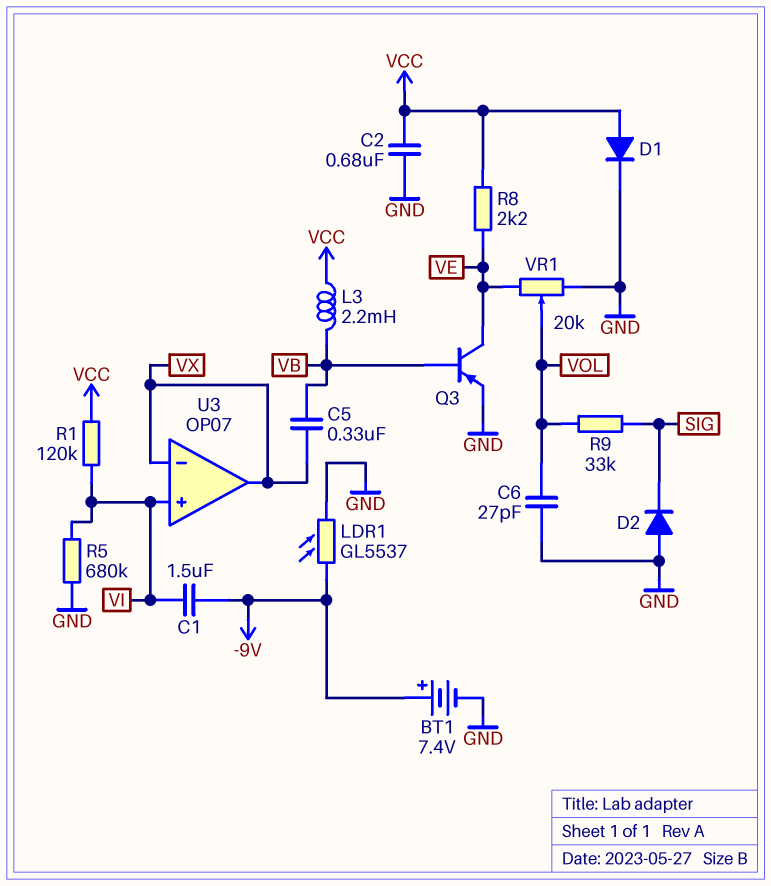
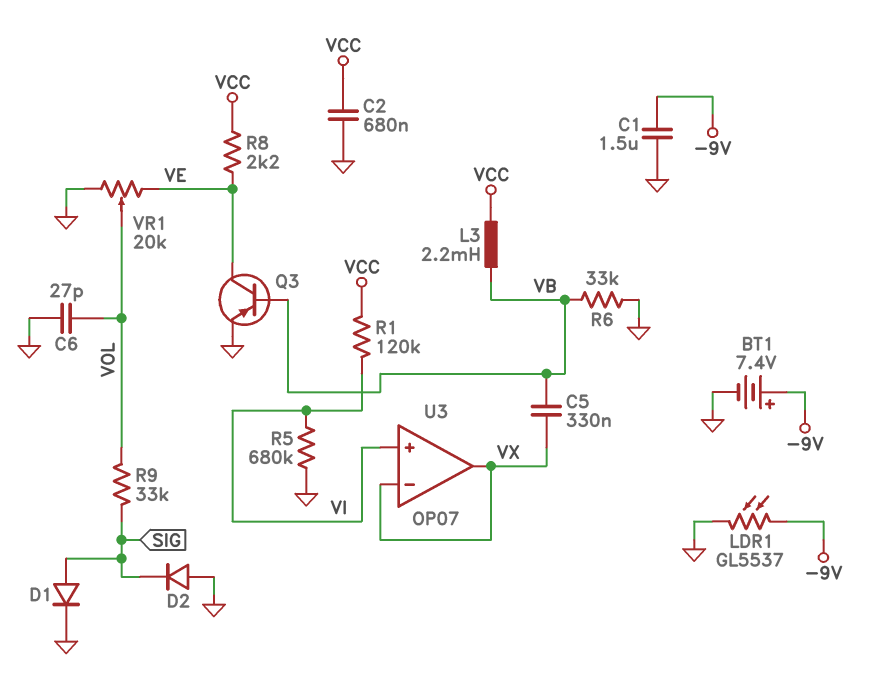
C1: 1.5uF (-9V, VI) -> 1.5uF (-9V, GND)
D1: diode (A VCC, K GND) -> diode (A SIG, K GND)
R6: none -> 33k (GND, VB)

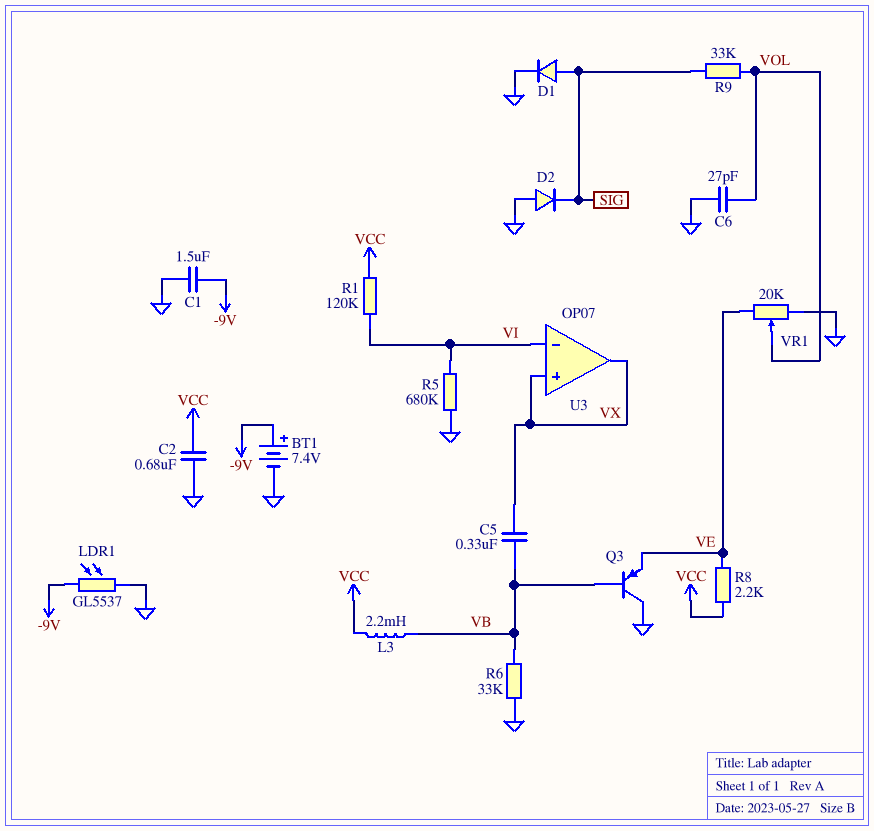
Q3: PNP (B VB, C VE, E GND) -> PNP (B VB, C GND, E VE)
U3 pin in+: VI -> VX
U3 pin in-: VX -> VI

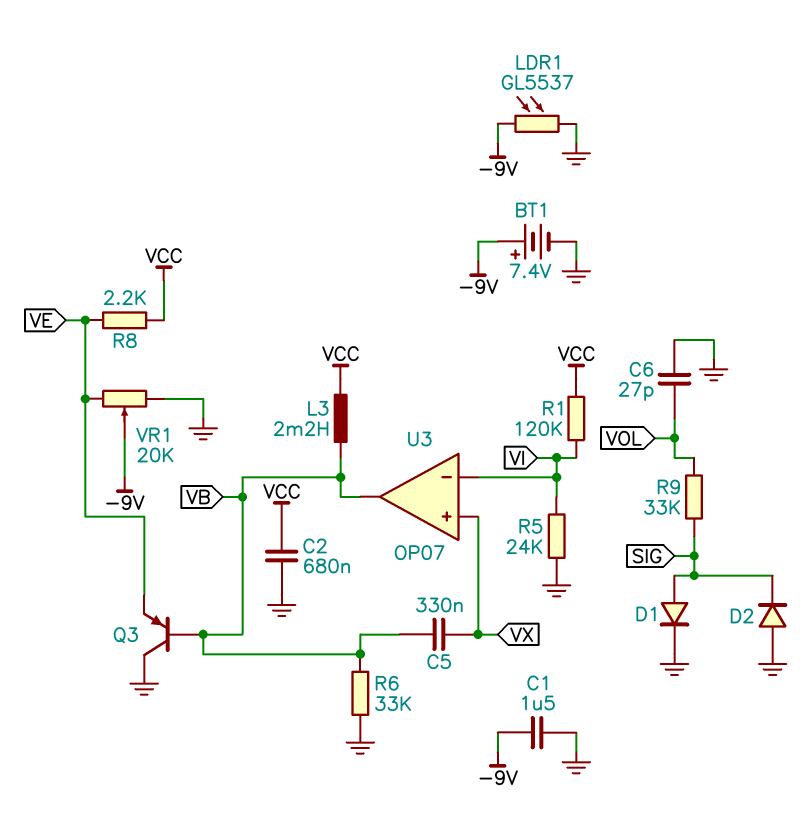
R5: 680k (GND, VI) -> 24k (GND, VI)
U3 pin out: VX -> VB
VR1: 20k (GND, VE, wiper VOL) -> 20k (GND, VE, wiper -9V)

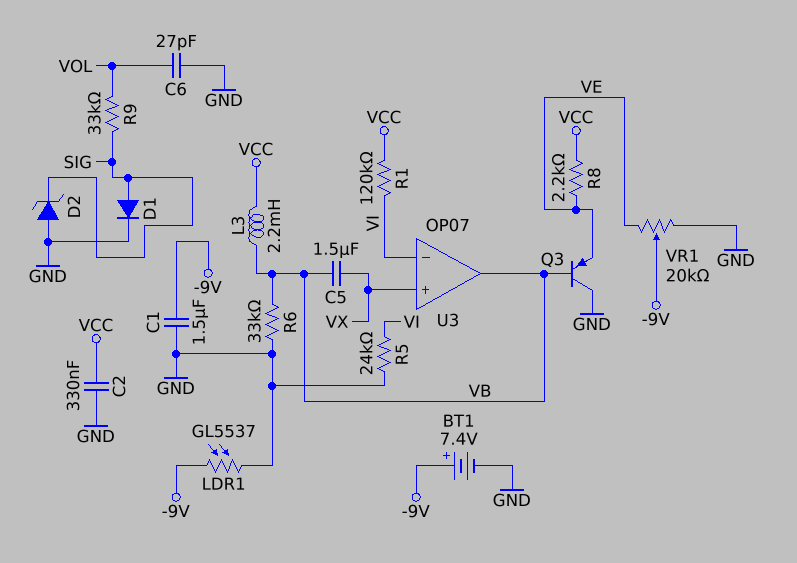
C2: 680nF (GND, VCC) -> 330nF (GND, VCC)
C5: 330nF (VB, VX) -> 1.5uF (VB, VX)
D2: diode (A GND, K SIG) -> zener (A GND, K SIG)

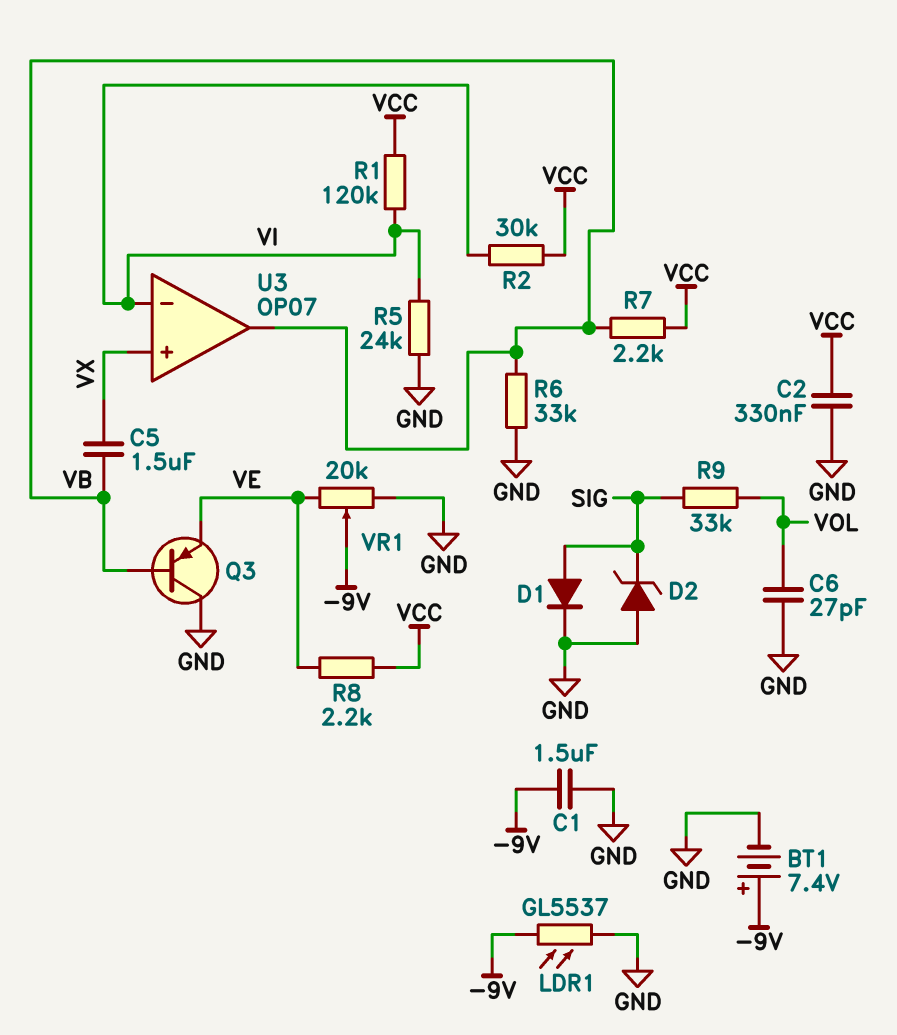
L3: 2.2mH (VB, VCC) -> none
R2: none -> 30k (VCC, VI)
R7: none -> 2.2k (VB, VCC)

